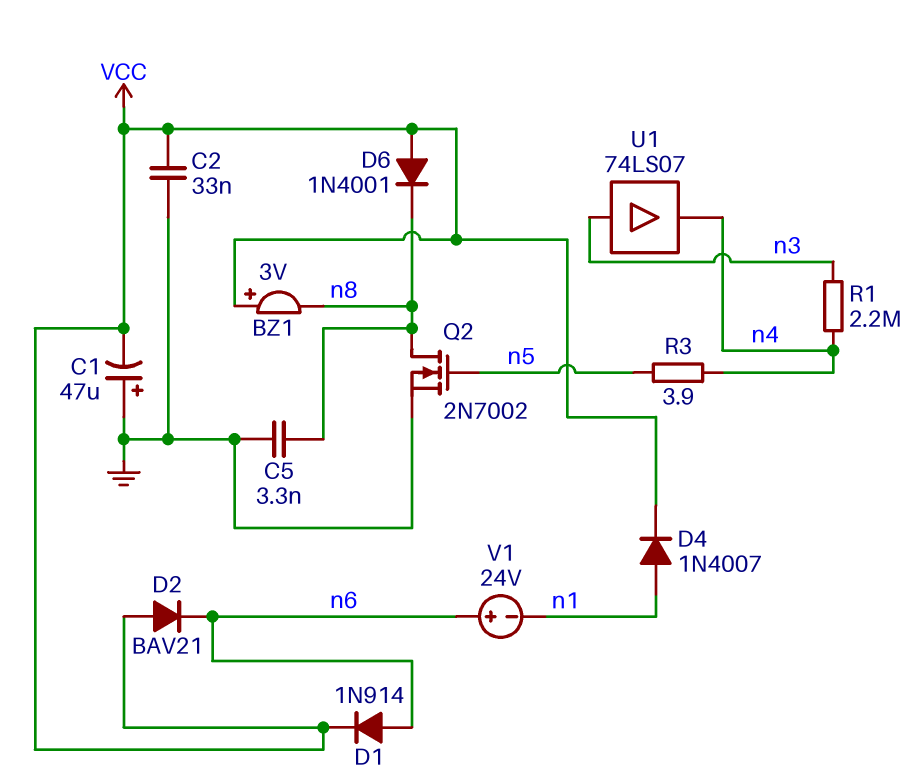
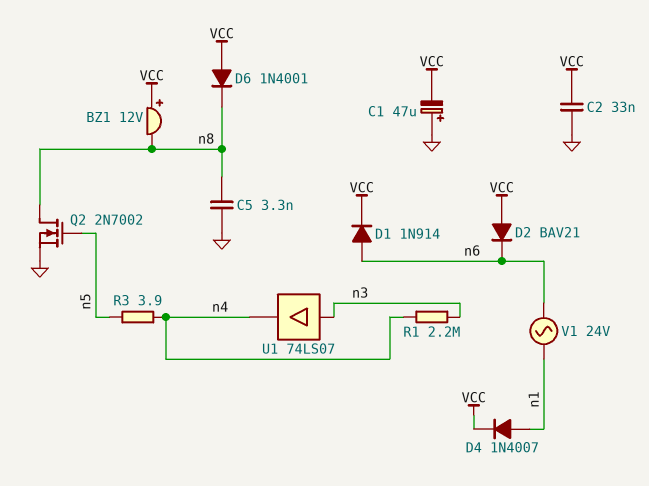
BZ1: buzzer 3V (plus VCC, minus n8) -> buzzer 12V (plus VCC, minus n8)
V1: 24V (plus n6, minus n1) -> AC 24V (n1, n6)

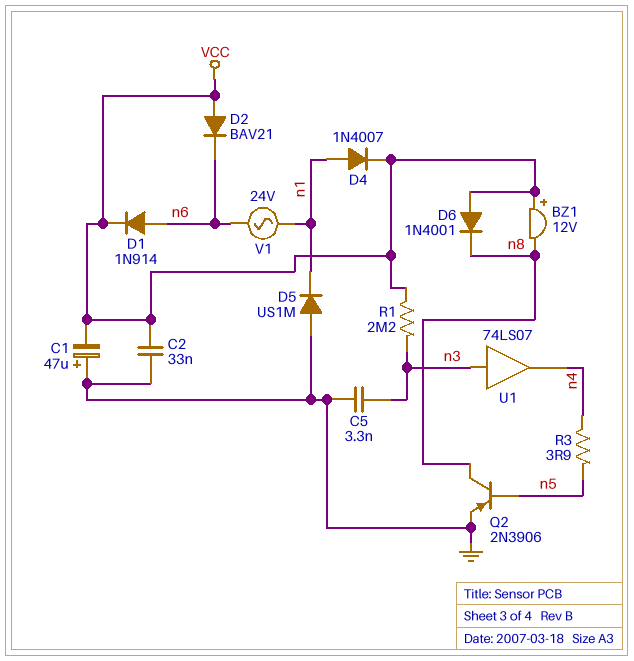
C5: 3.3nF (GND, n8) -> 3.3nF (GND, n3)
D5: none -> diode US1M (A GND, K n1)
Q2: NMOS 2N7002 (G n5, D n8, S GND) -> PNP 2N3906 (B n5, C n8, E GND)
R1: 2.2M (n3, n4) -> 2.2M (VCC, n3)

